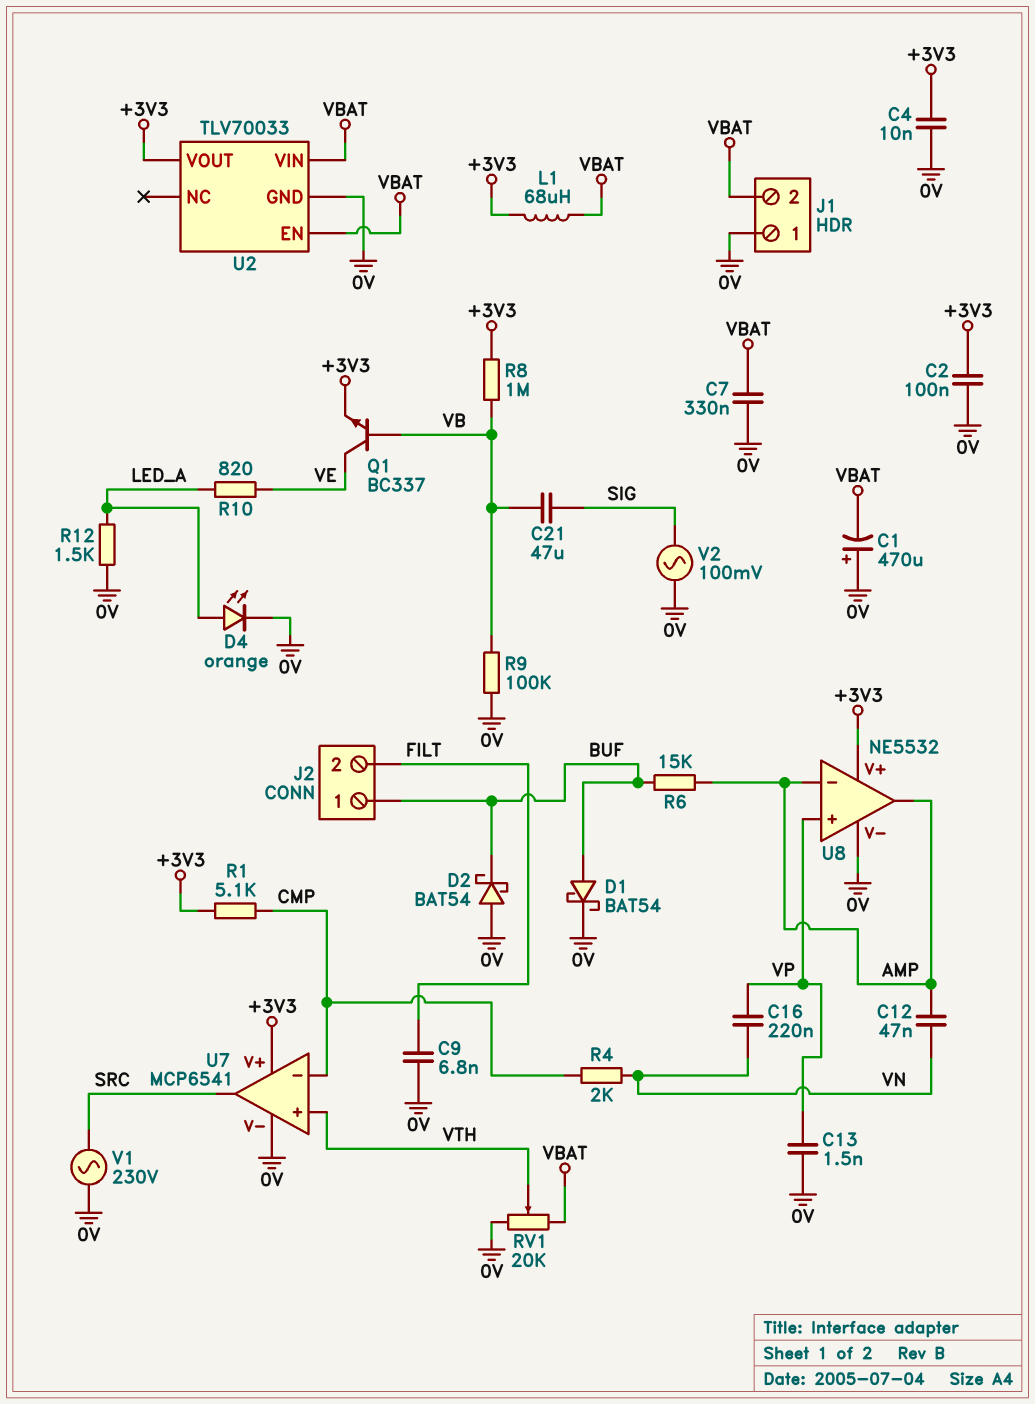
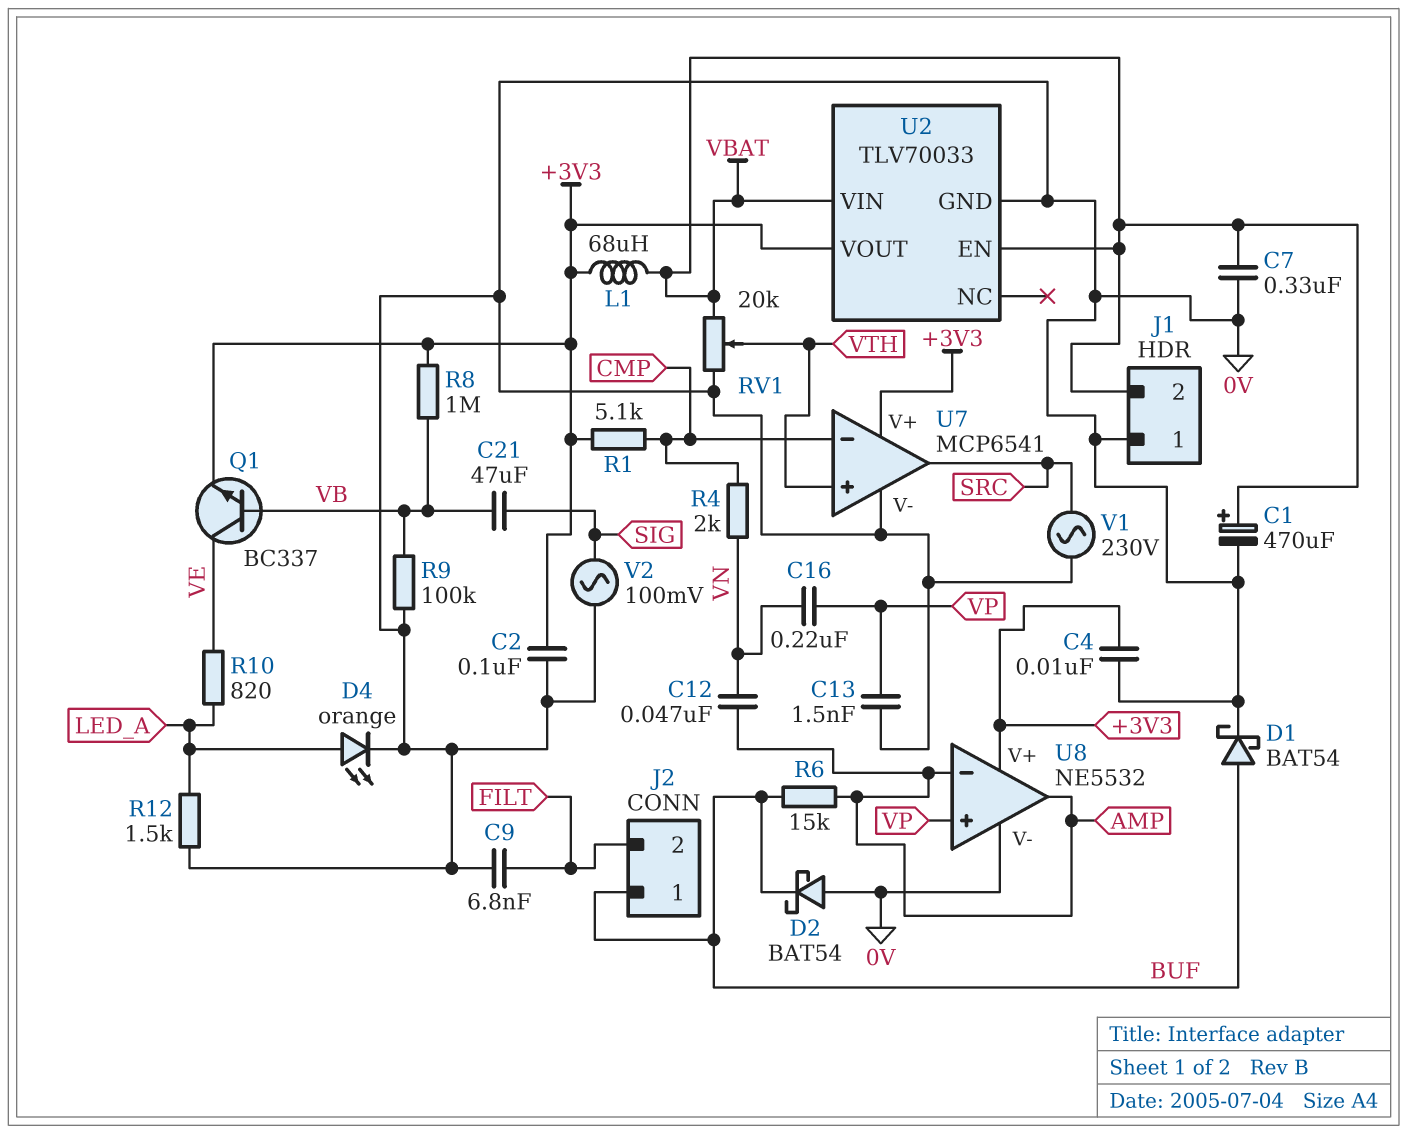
C1: 470uF (plus 0V, minus VBAT) -> 470uF (plus VBAT, minus 0V)

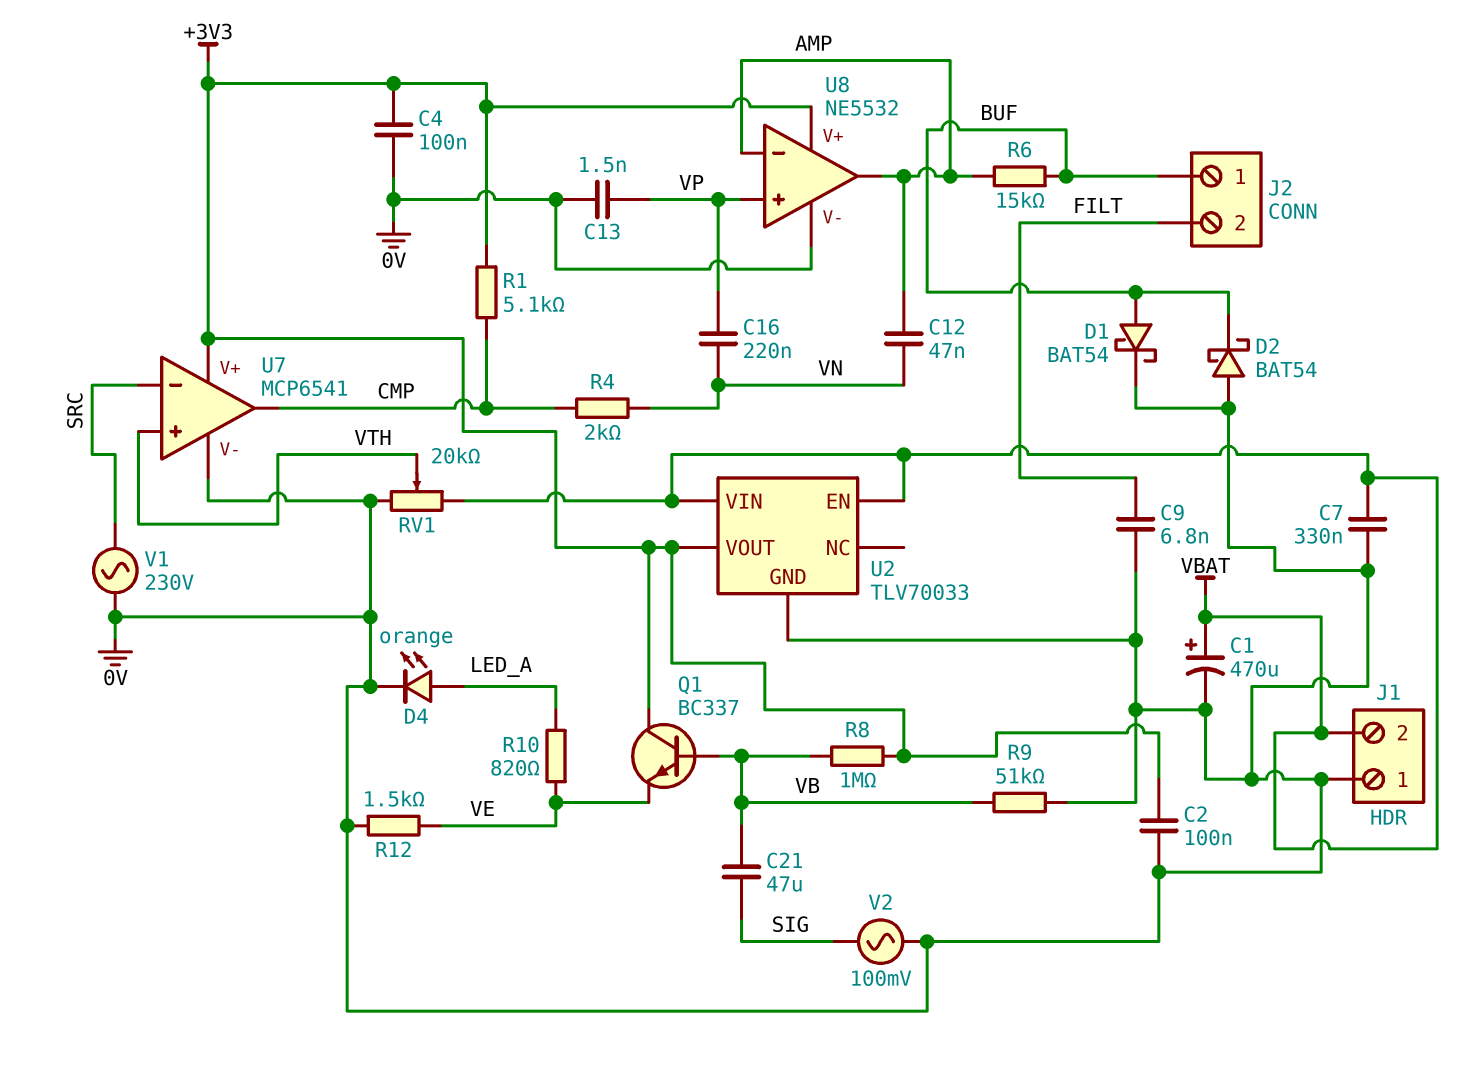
C4: 10nF (+3V3, 0V) -> 100nF (+3V3, 0V)
L1: 68uH (+3V3, VBAT) -> none
Q1: NPN BC337 (B VB, C VE, E +3V3) -> NPN BC337 (B VB, C +3V3, E VE)
R9: 100k (0V, VB) -> 51k (0V, VB)
R12: 1.5k (0V, LED_A) -> 1.5k (0V, VE)
U7 pin in-: CMP -> SRC
U7 pin out: SRC -> CMP

